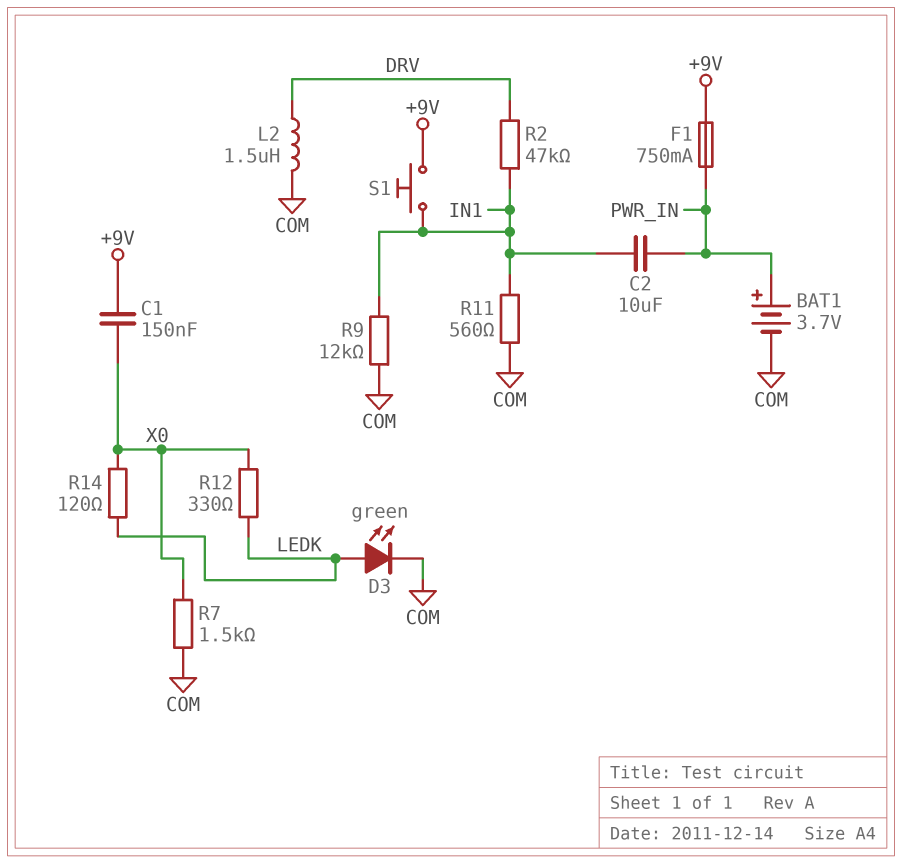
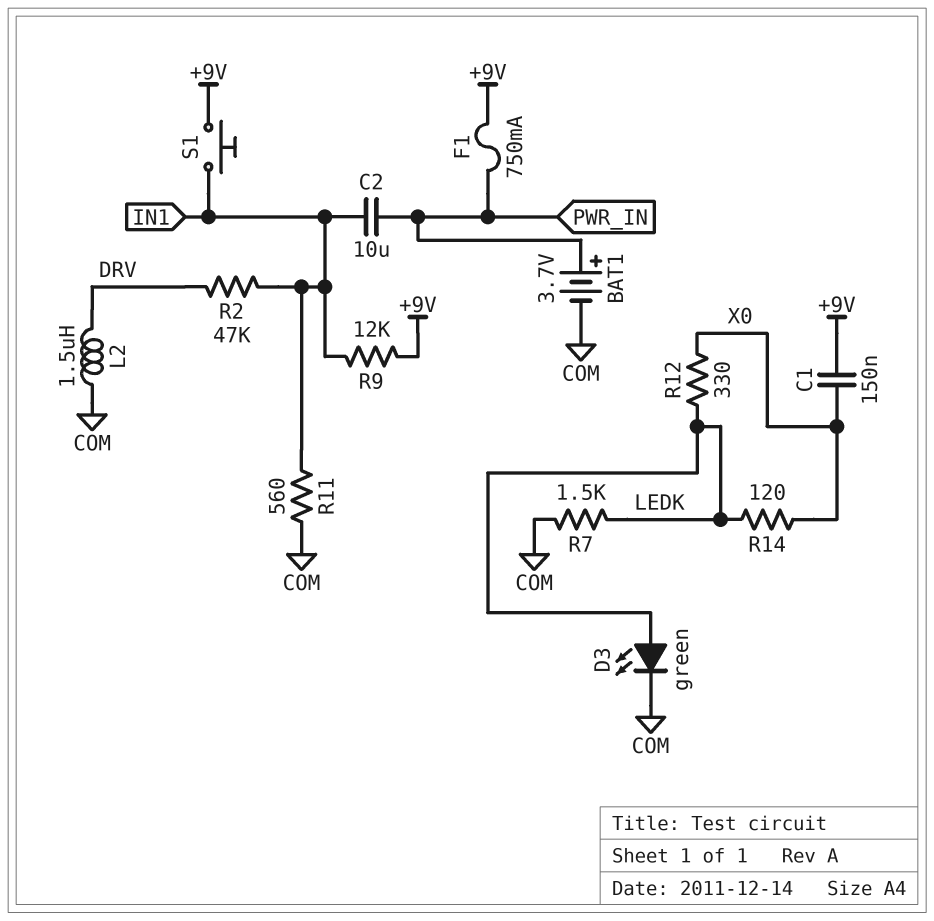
R7: 1.5k (COM, X0) -> 1.5k (COM, LEDK)
R9: 12k (COM, IN1) -> 12k (+9V, IN1)

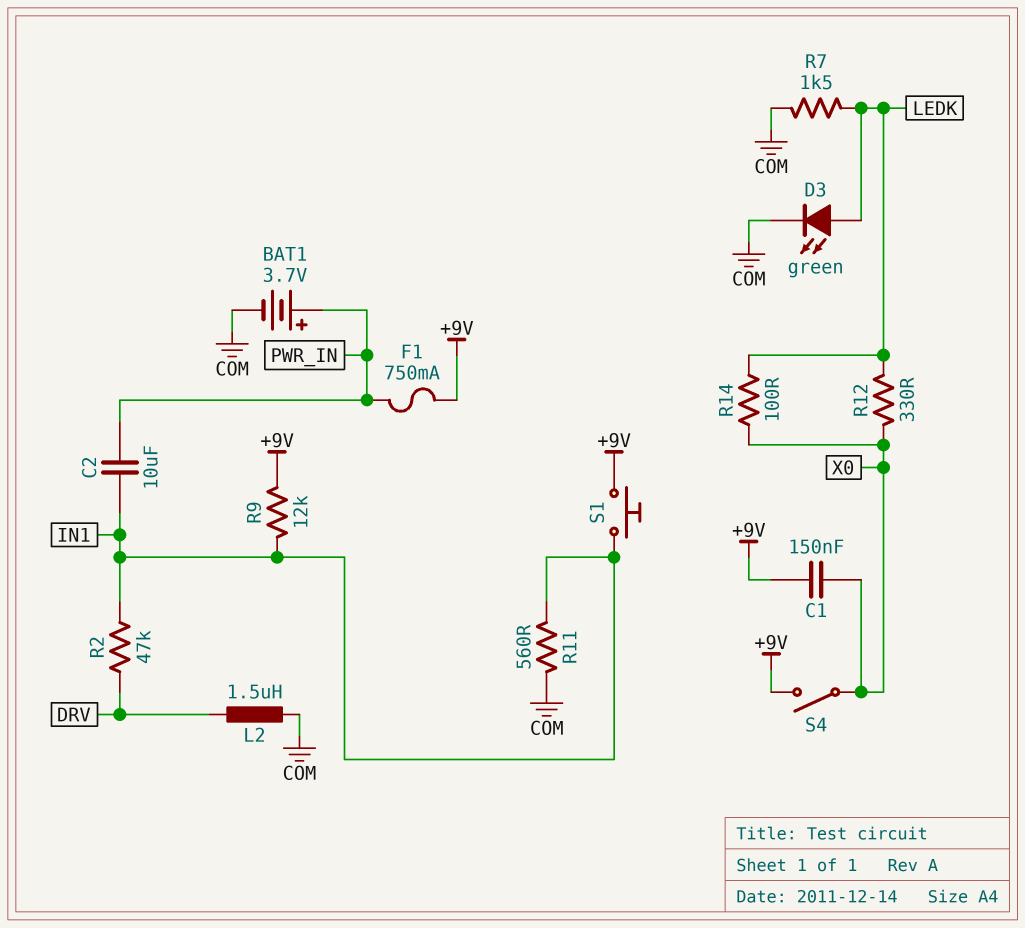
R14: 120 (LEDK, X0) -> 100 (LEDK, X0)
S4: none -> switch (+9V, X0)

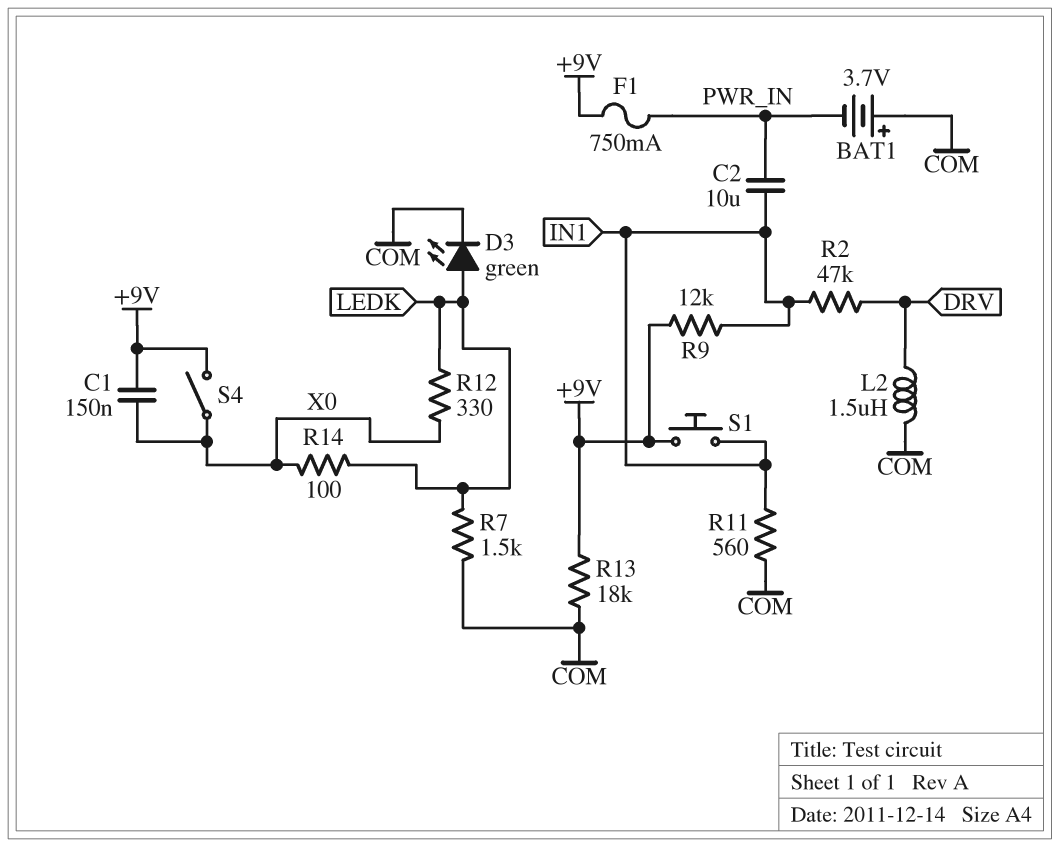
BAT1: 3.7V (plus PWR_IN, minus COM) -> 3.7V (plus COM, minus PWR_IN)
R13: none -> 18k (+9V, COM)

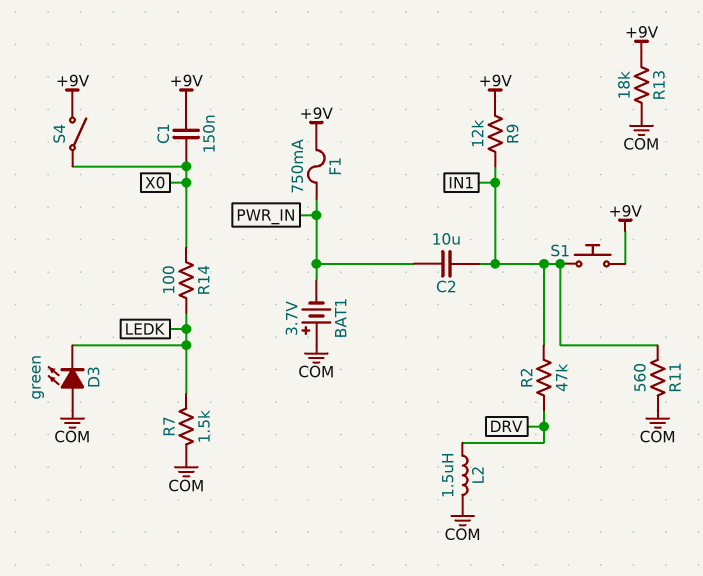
D3: LED green (A LEDK, K COM) -> LED green (A COM, K LEDK)
R12: 330 (LEDK, X0) -> none

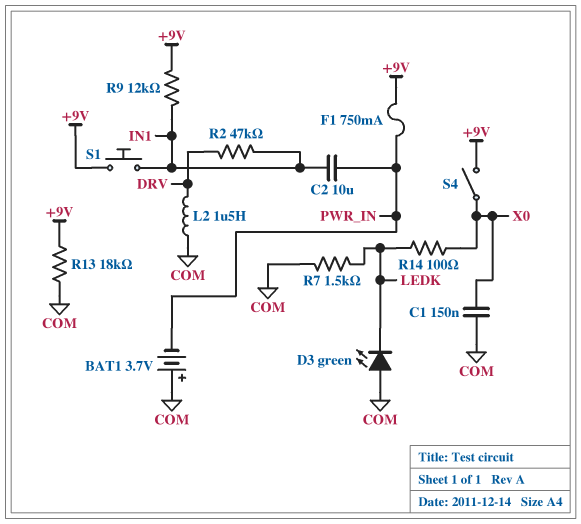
C1: 150nF (+9V, X0) -> 150nF (COM, X0)
R11: 560 (COM, IN1) -> none

